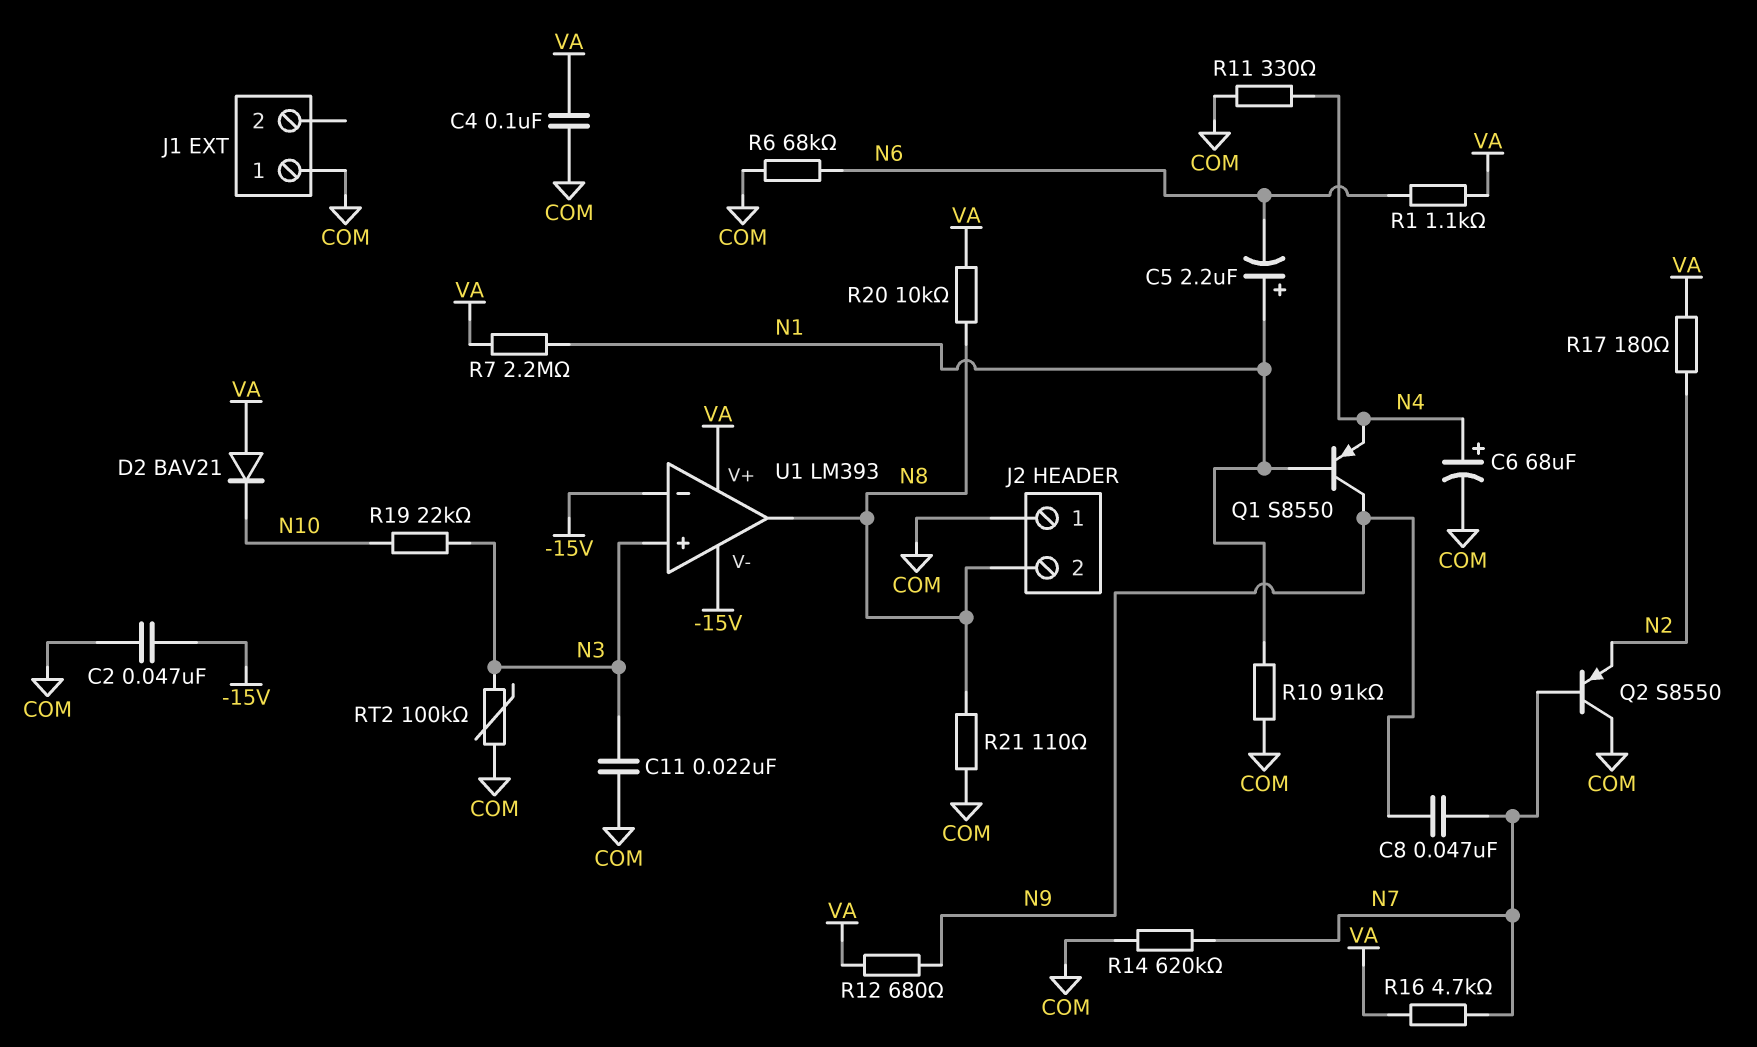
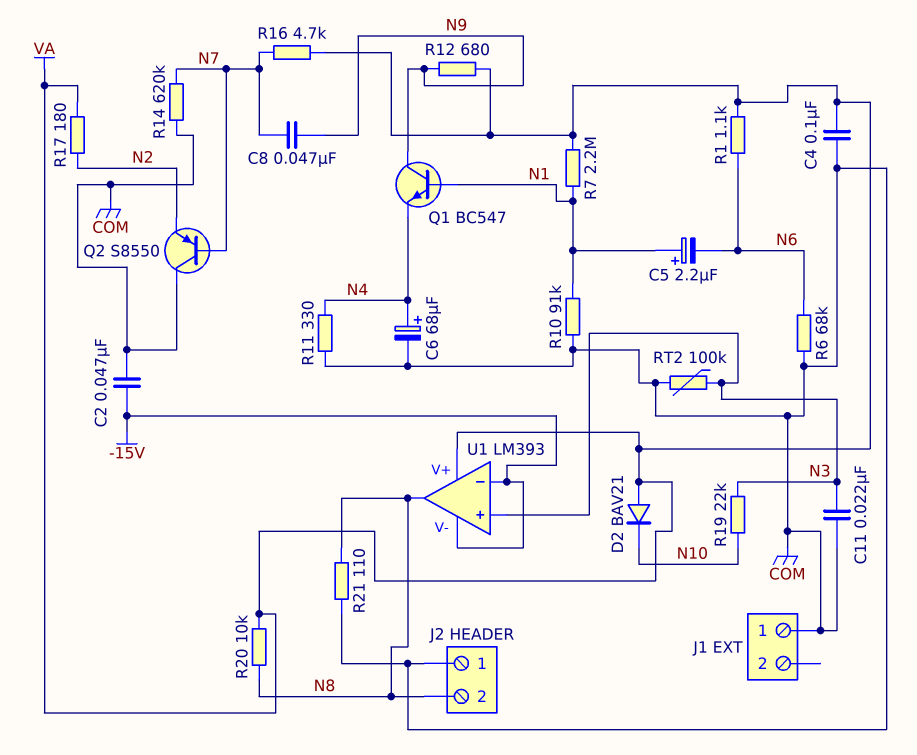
Q1: PNP S8550 (B N1, C N9, E N4) -> NPN BC547 (B N1, C N9, E N4)

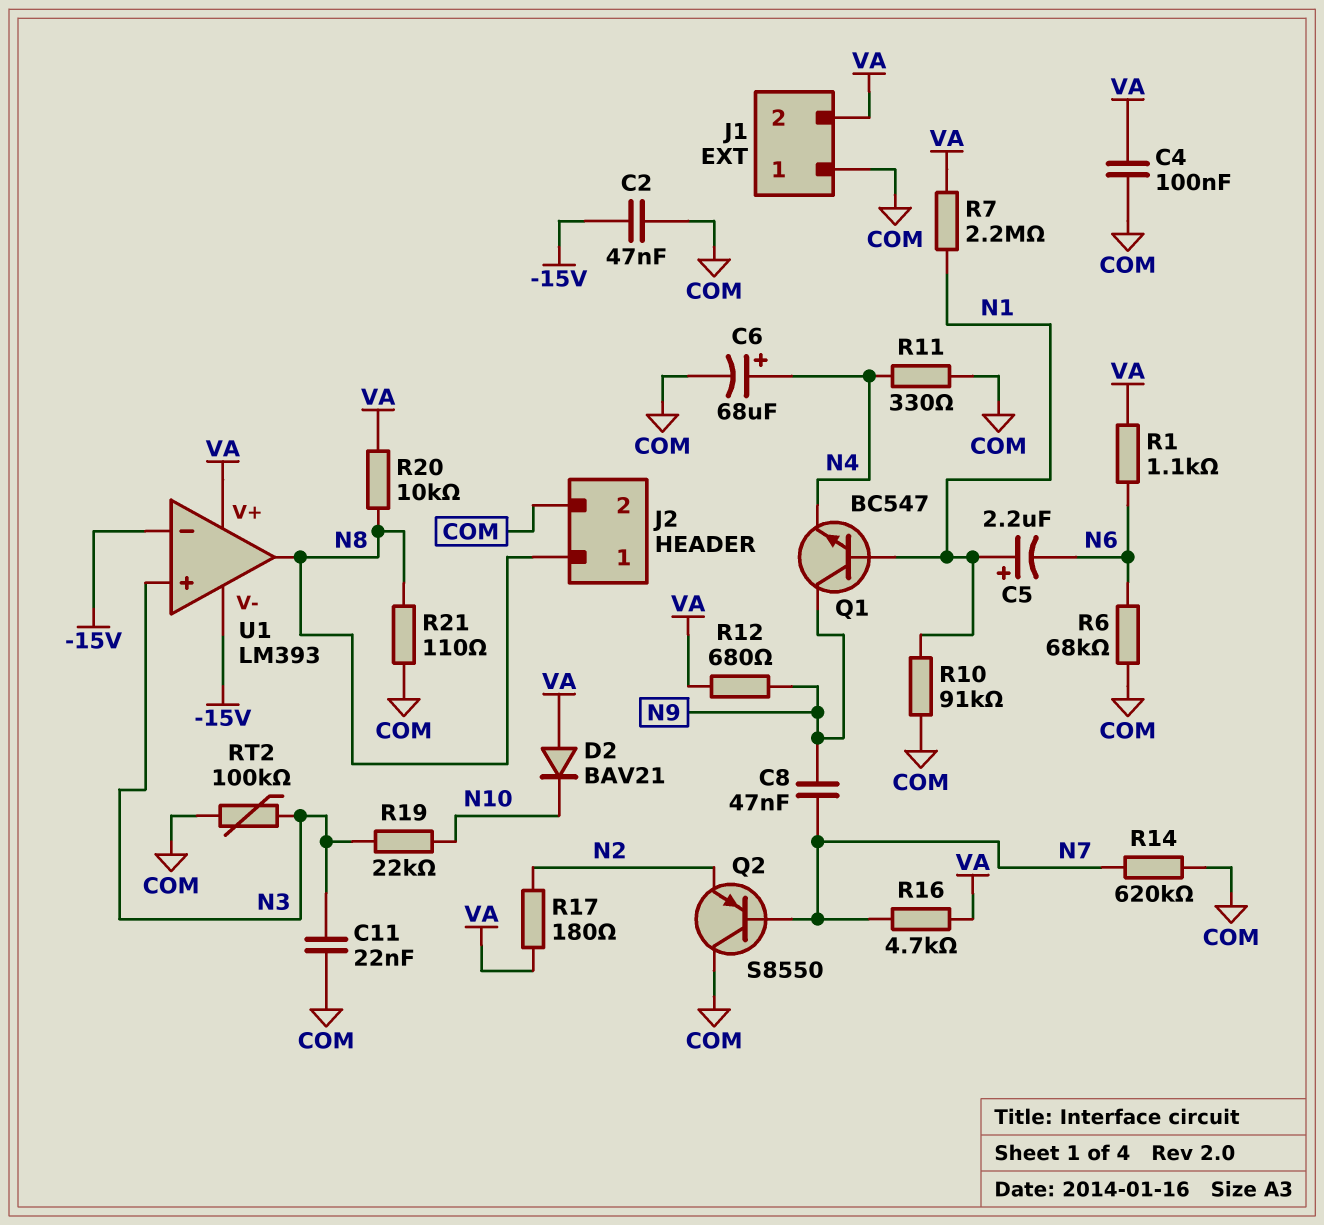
J1 pin 2: none -> VA
J2 pin 1: COM -> N8
J2 pin 2: N8 -> COM

